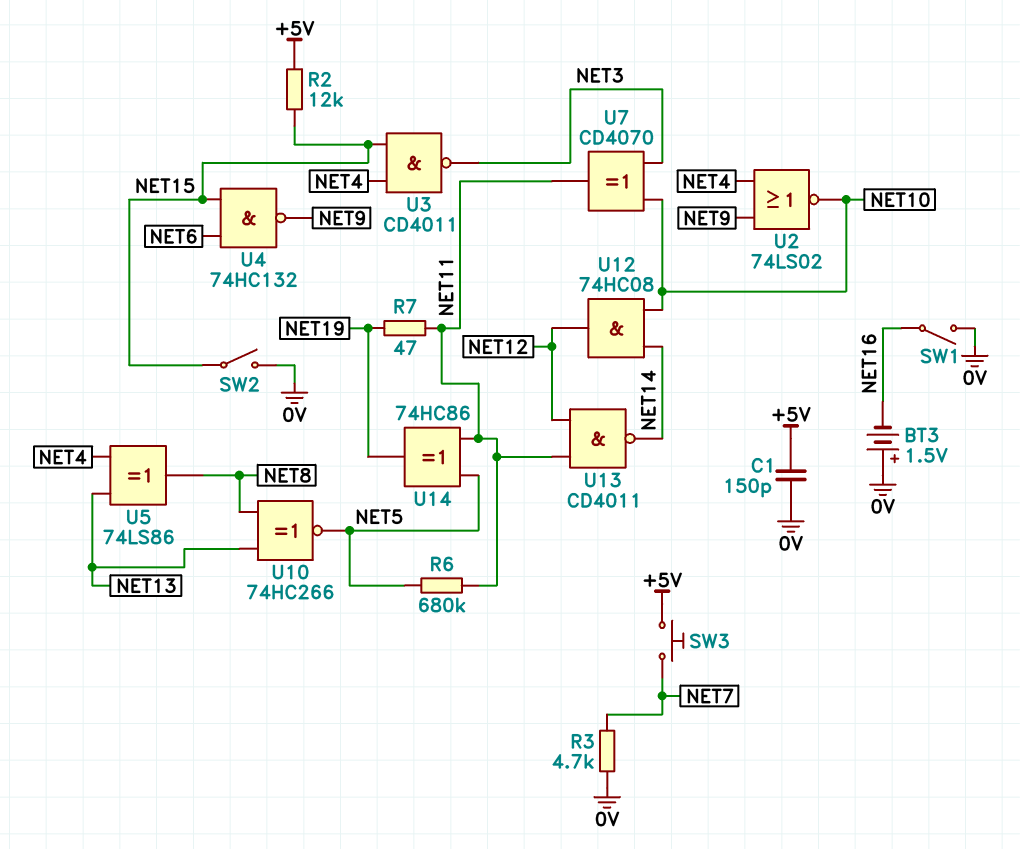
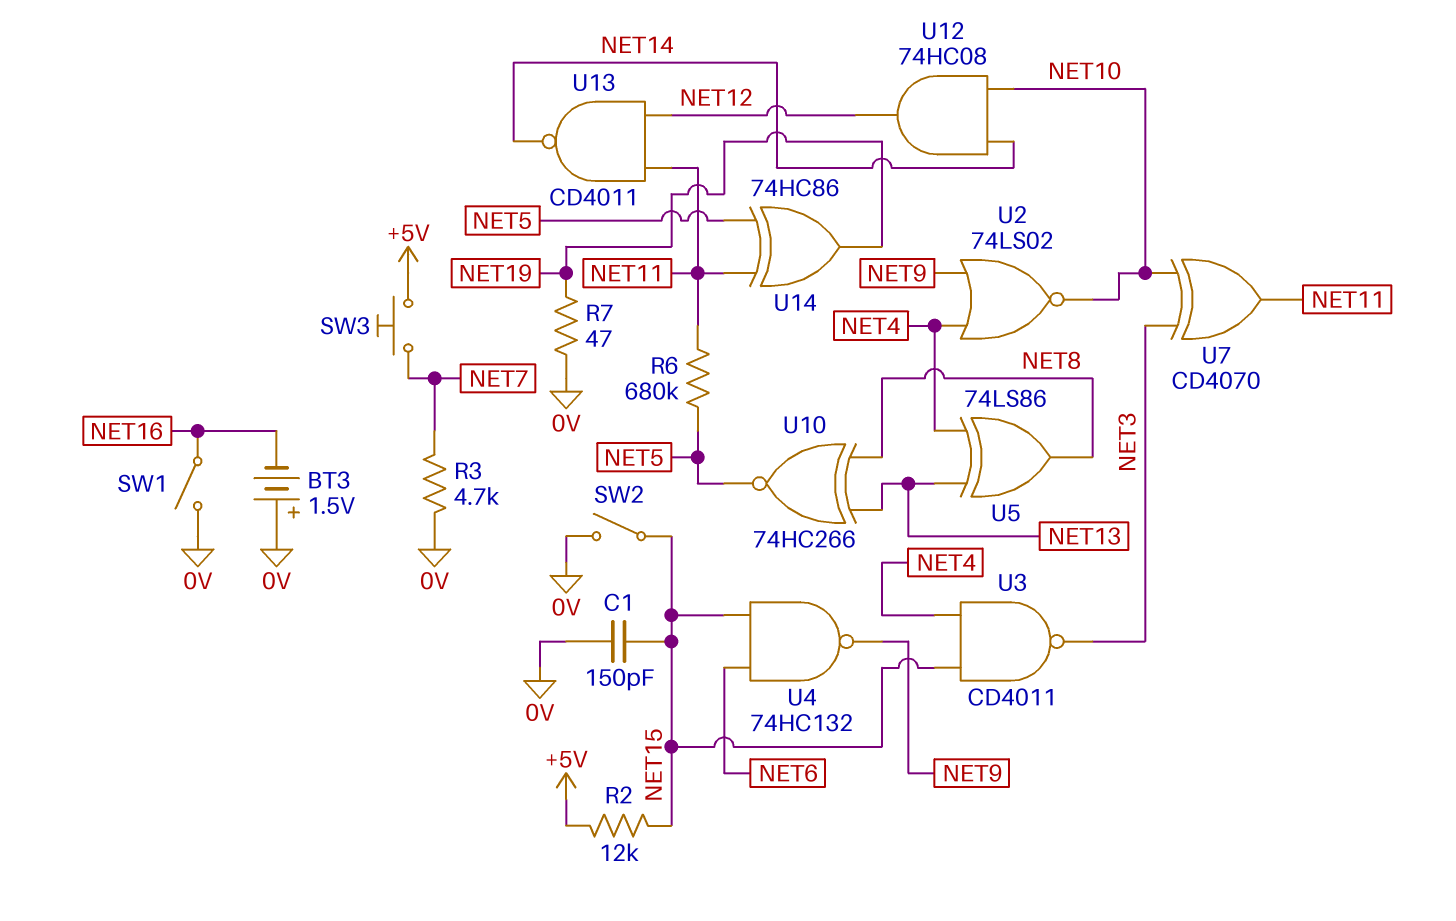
C1: 150pF (+5V, 0V) -> 150pF (0V, NET15)
R7: 47 (NET11, NET19) -> 47 (0V, NET19)

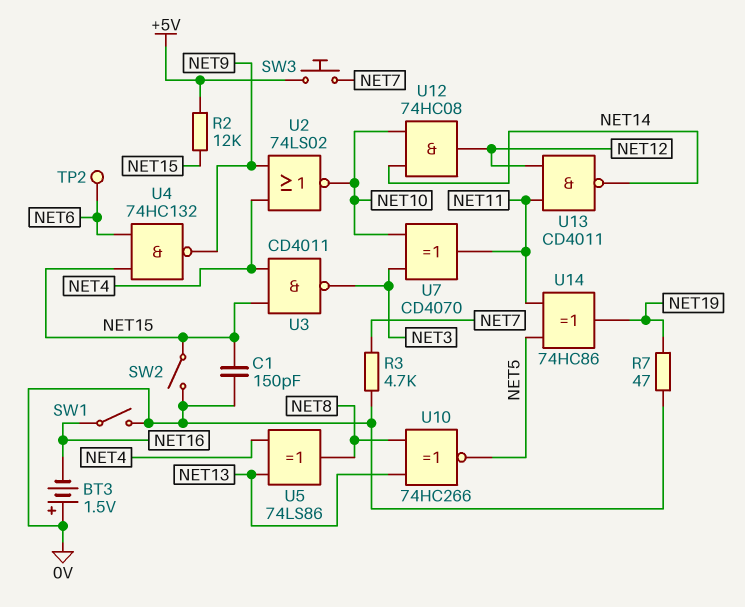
R6: 680k (NET5, NET11) -> none
TP2: none -> test point (NET6)

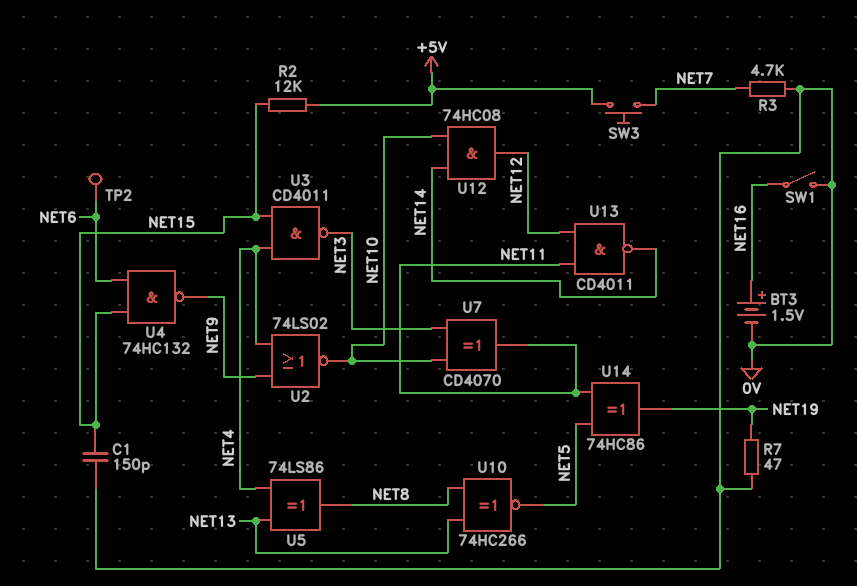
BT3: 1.5V (plus 0V, minus NET16) -> 1.5V (plus NET16, minus 0V)
SW2: switch (0V, NET15) -> none

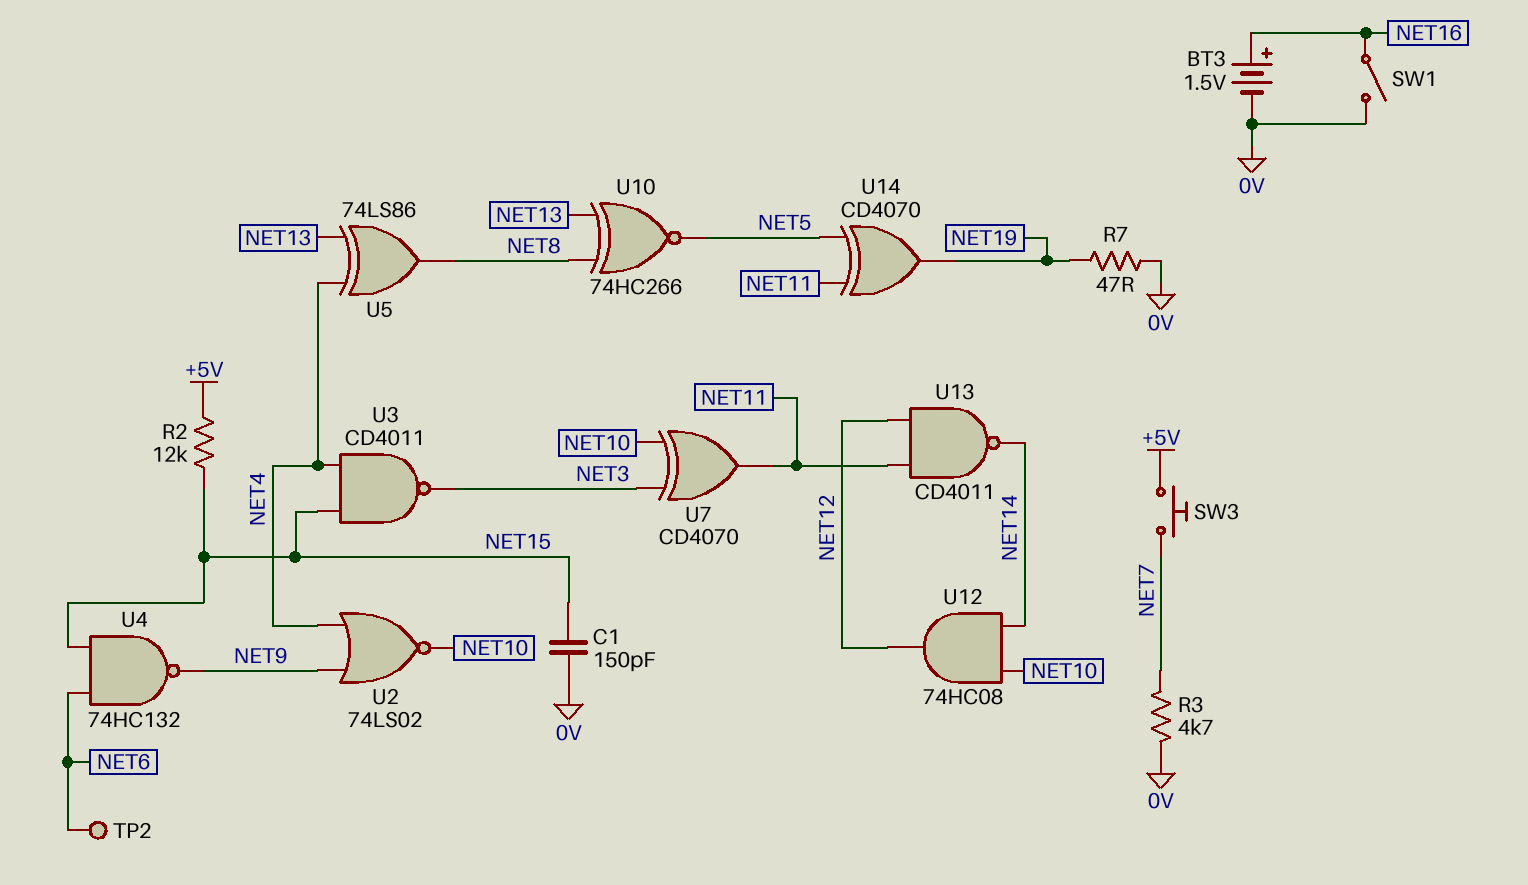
U14: XOR 74HC86 (in NET5, in NET11, out NET19) -> XOR CD4070 (in NET5, in NET11, out NET19)

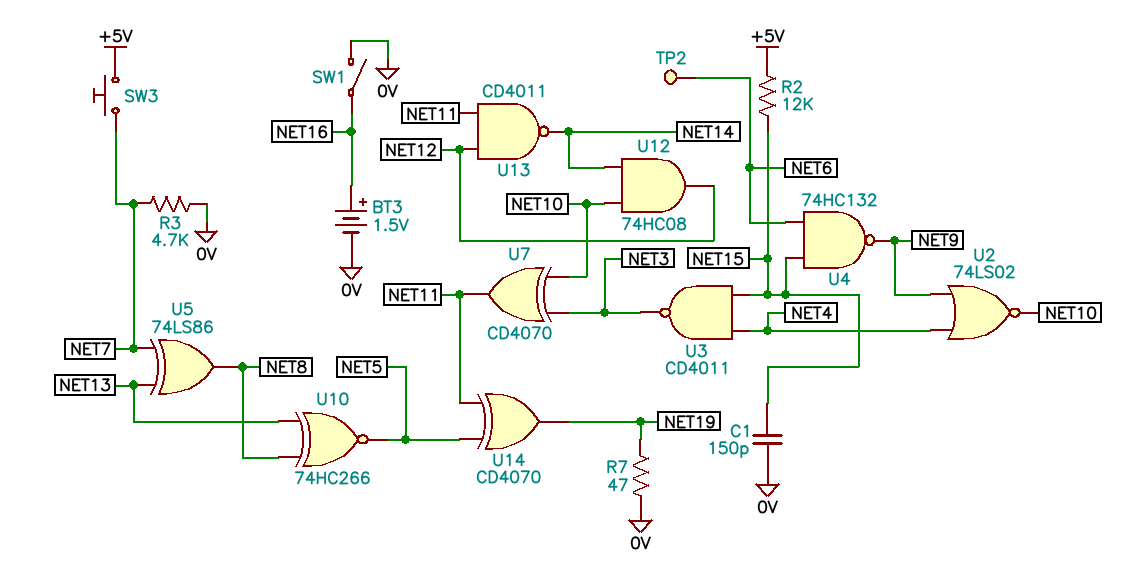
U5: XOR 74LS86 (in NET4, in NET13, out NET8) -> XOR 74LS86 (in NET7, in NET13, out NET8)

